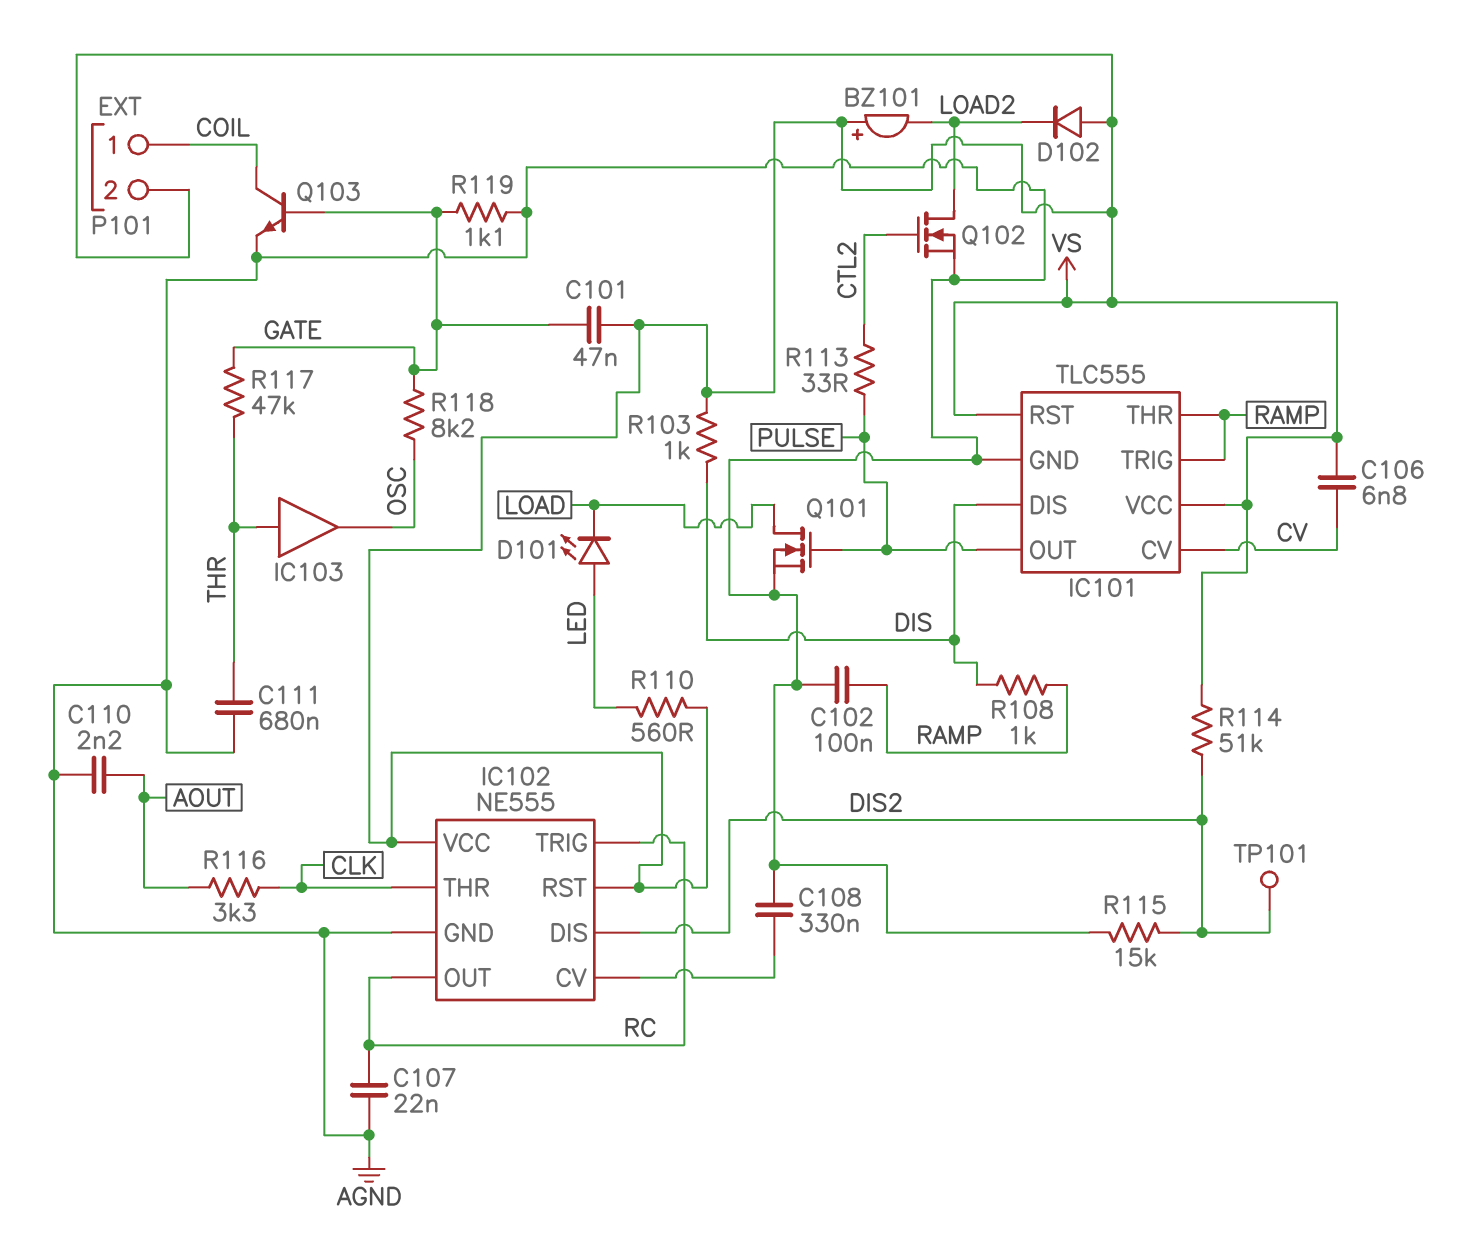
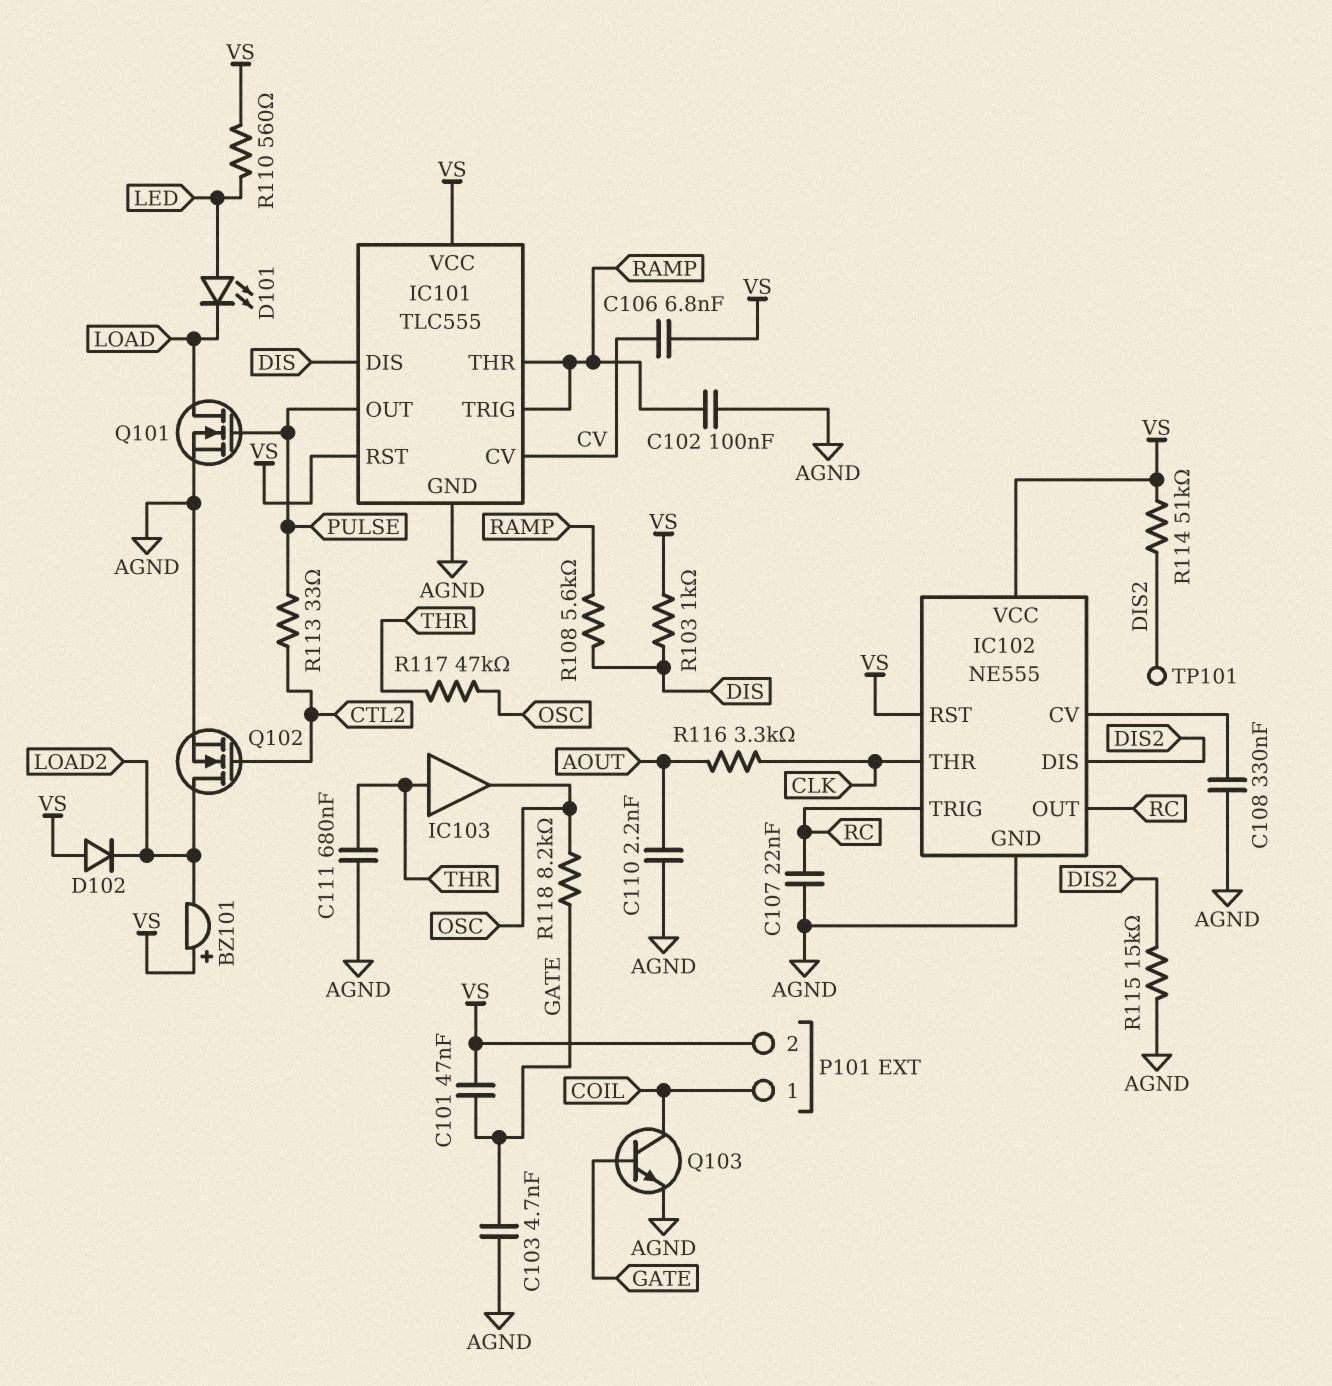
C103: none -> 4.7nF (AGND, GATE)
R108: 1k (DIS, RAMP) -> 5.6k (DIS, RAMP)
R117: 47k (GATE, THR) -> 47k (OSC, THR)
R119: 1.1k (AGND, GATE) -> none

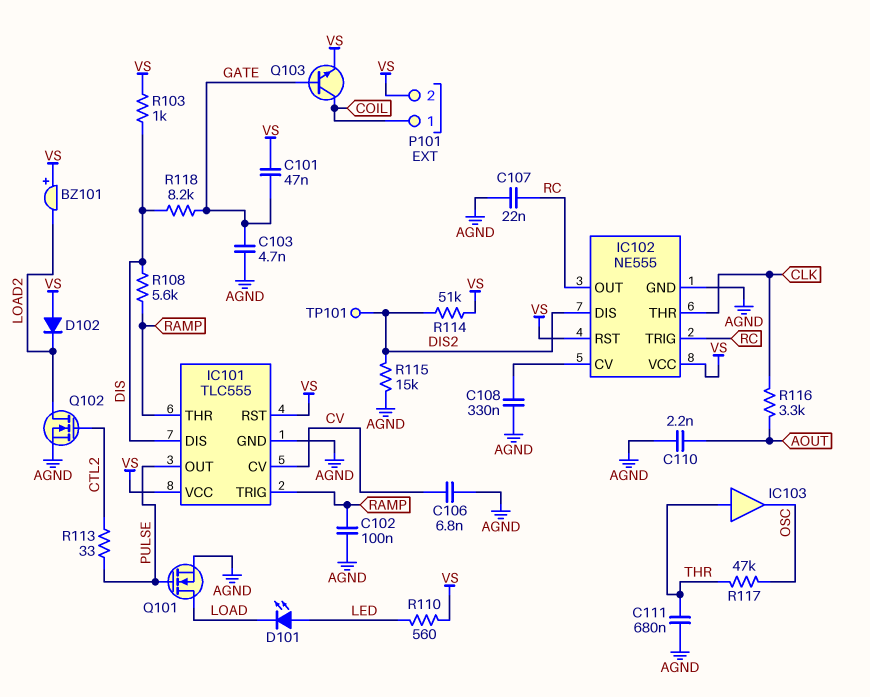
C106: 6.8nF (CV, VS) -> 6.8nF (AGND, CV)
Q103: NPN (B GATE, C COIL, E AGND) -> NPN (B GATE, C COIL, E VS)
R118: 8.2k (GATE, OSC) -> 8.2k (DIS, GATE)

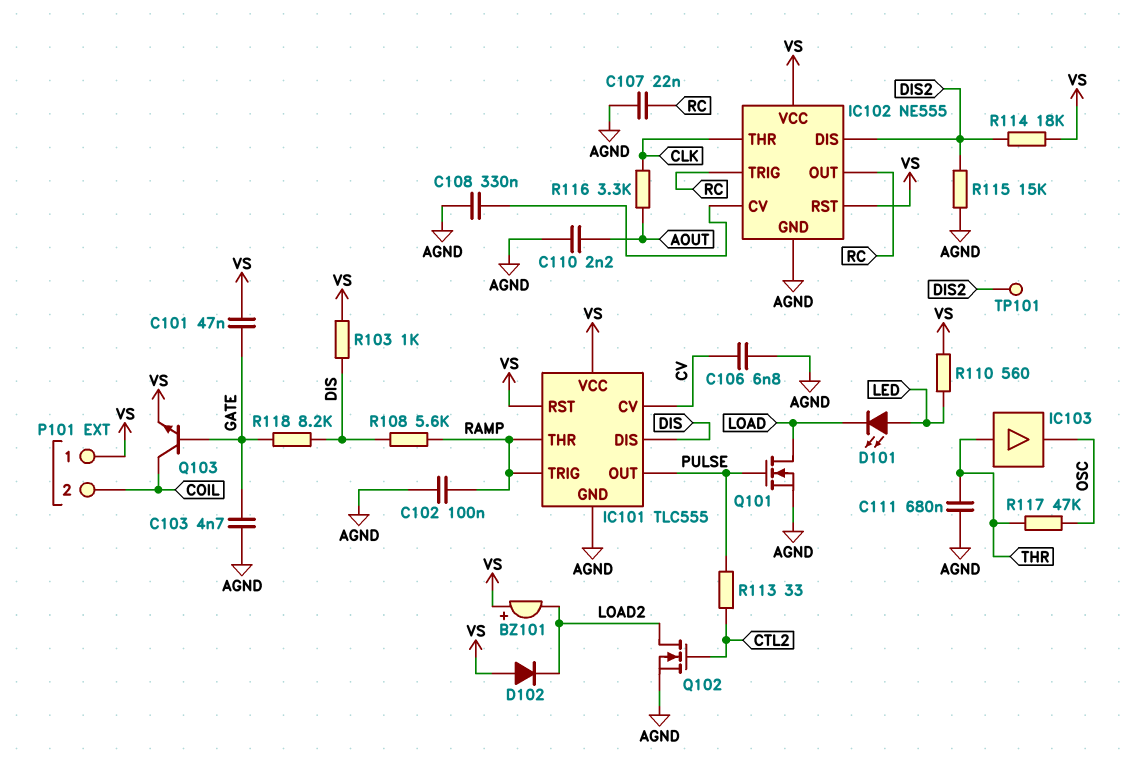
P101 pin 1: COIL -> VS
P101 pin 2: VS -> COIL
R114: 51k (DIS2, VS) -> 18k (DIS2, VS)

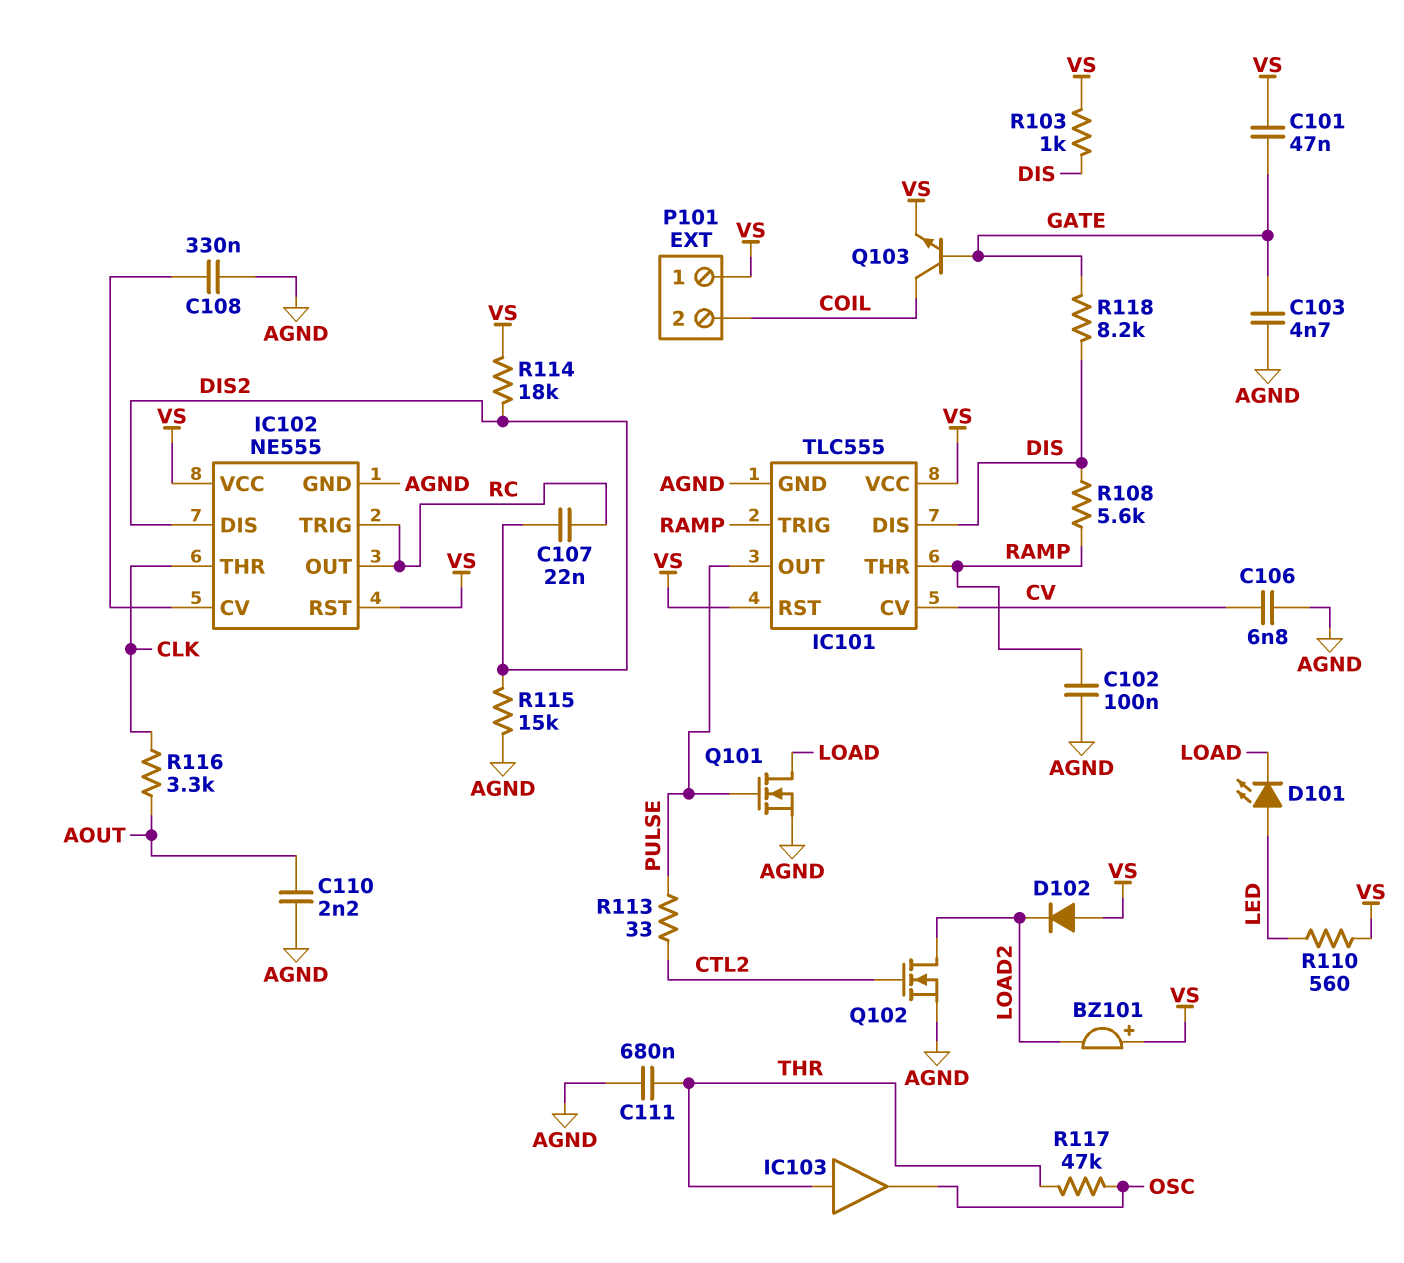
C107: 22nF (AGND, RC) -> 22nF (DIS2, RC)
TP101: test point (DIS2) -> none

